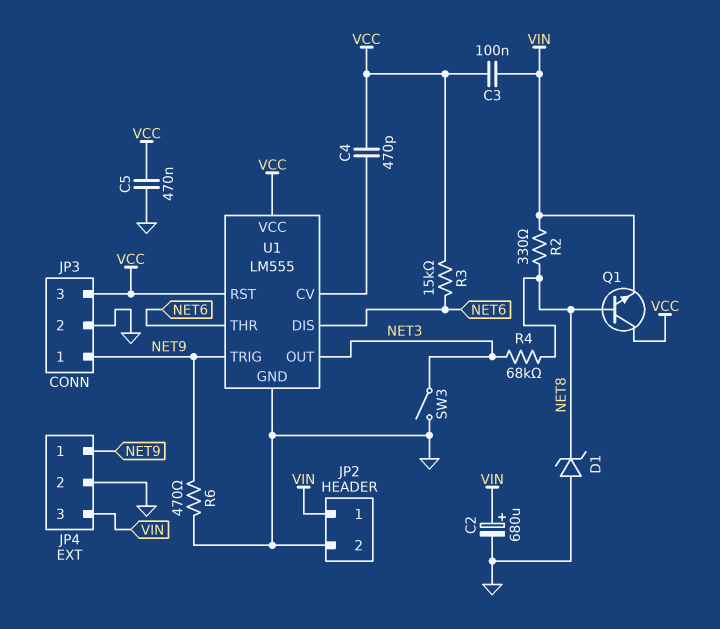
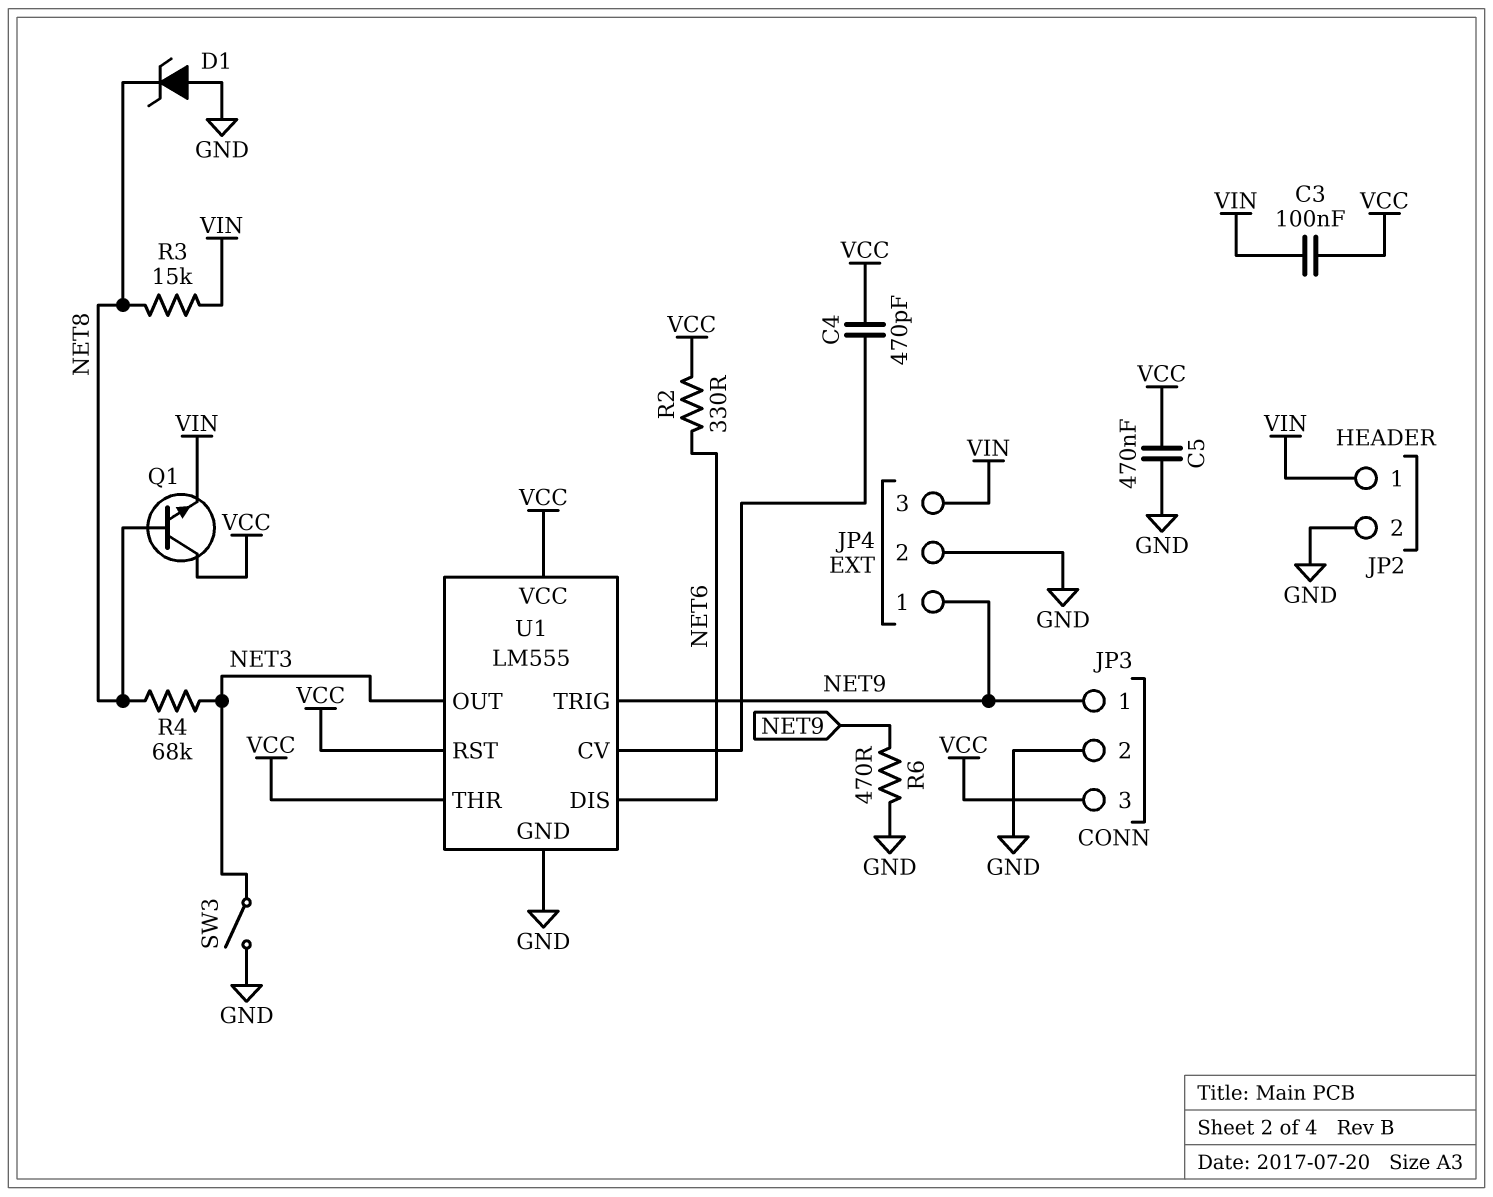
C2: 680uF (plus VIN, minus GND) -> none
R2: 330 (NET8, VIN) -> 330 (NET6, VCC)
R3: 15k (NET6, VCC) -> 15k (NET8, VIN)
U1 pin THR: NET6 -> VCC

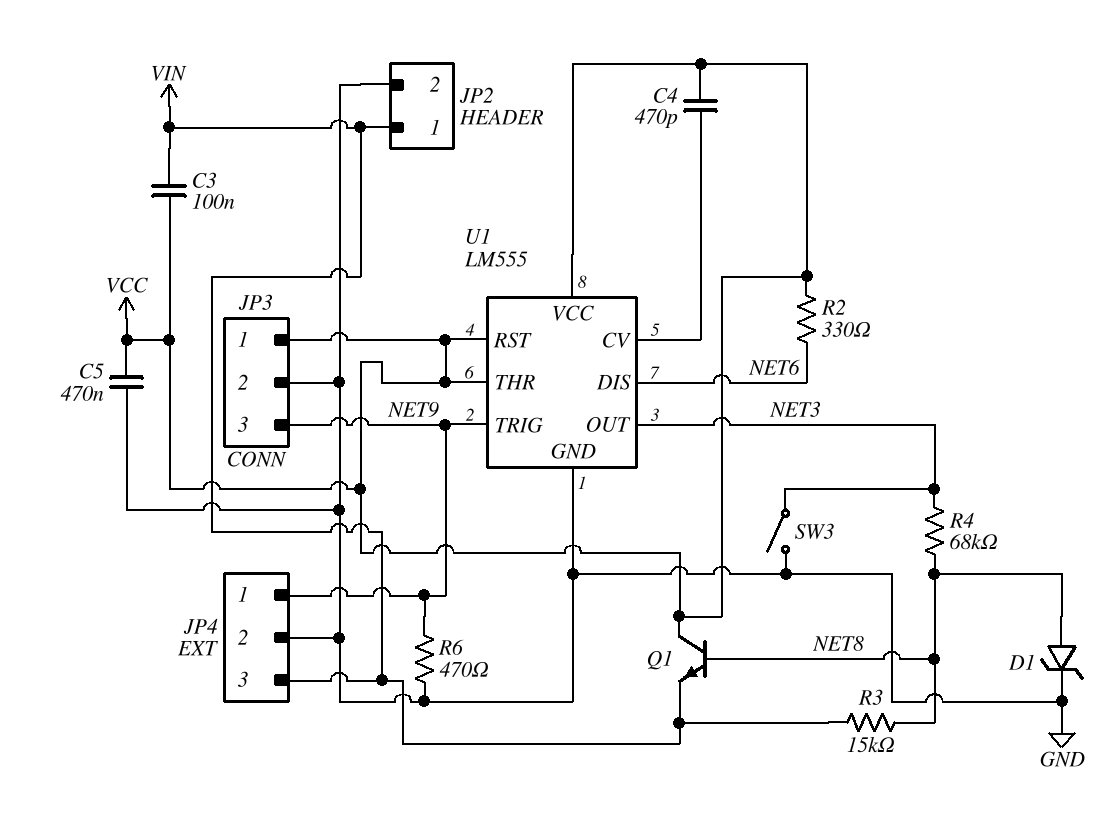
D1: zener (A GND, K NET8) -> zener (A NET8, K GND)
JP3 pin 1: NET9 -> VCC
JP3 pin 3: VCC -> NET9

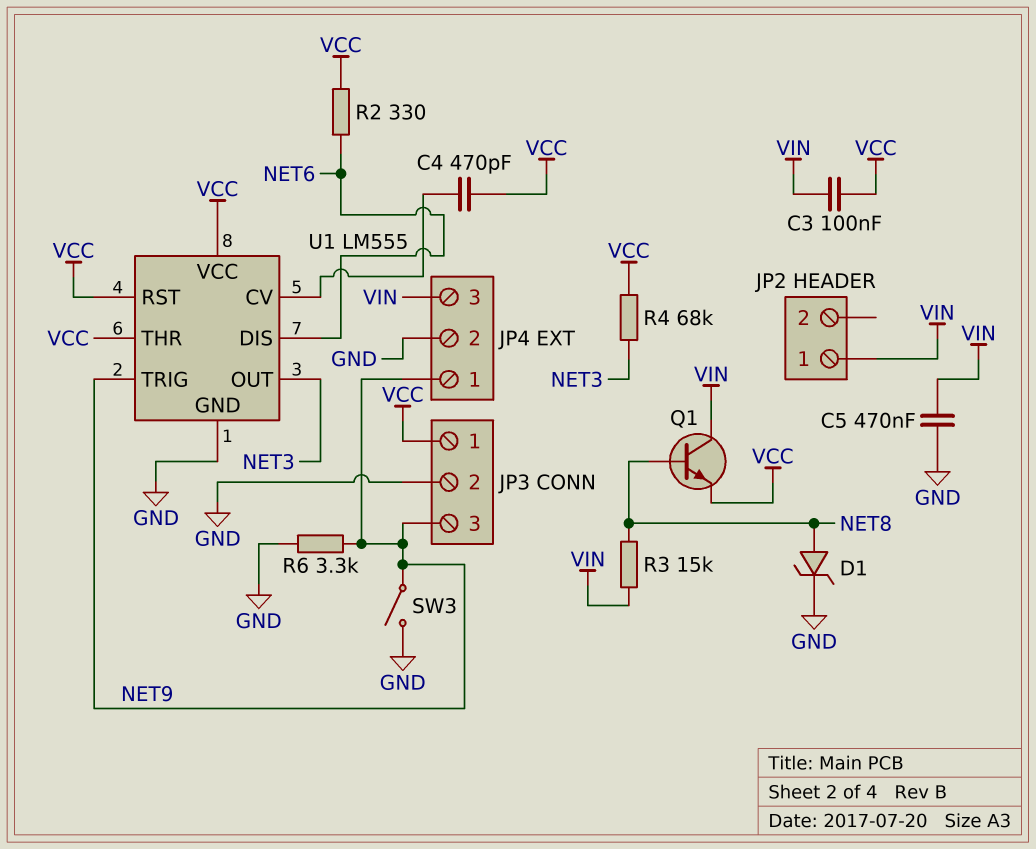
C5: 470nF (GND, VCC) -> 470nF (GND, VIN)
JP2 pin 2: GND -> none
Q1: NPN (B NET8, C VCC, E VIN) -> NPN (B NET8, C VIN, E VCC)
R4: 68k (NET3, NET8) -> 68k (NET3, VCC)
R6: 470 (GND, NET9) -> 3.3k (GND, NET9)
SW3: switch (GND, NET3) -> switch (GND, NET9)

